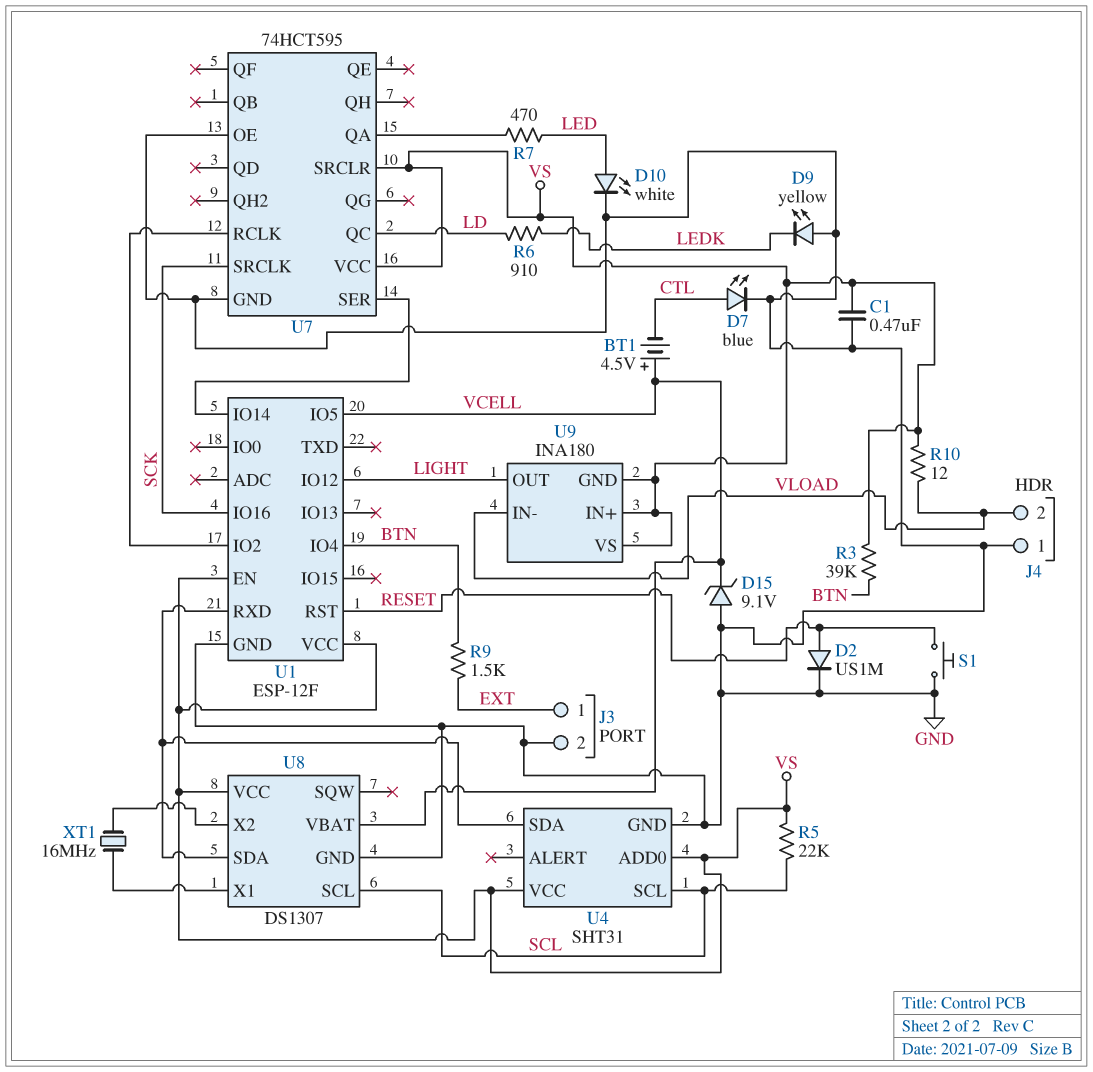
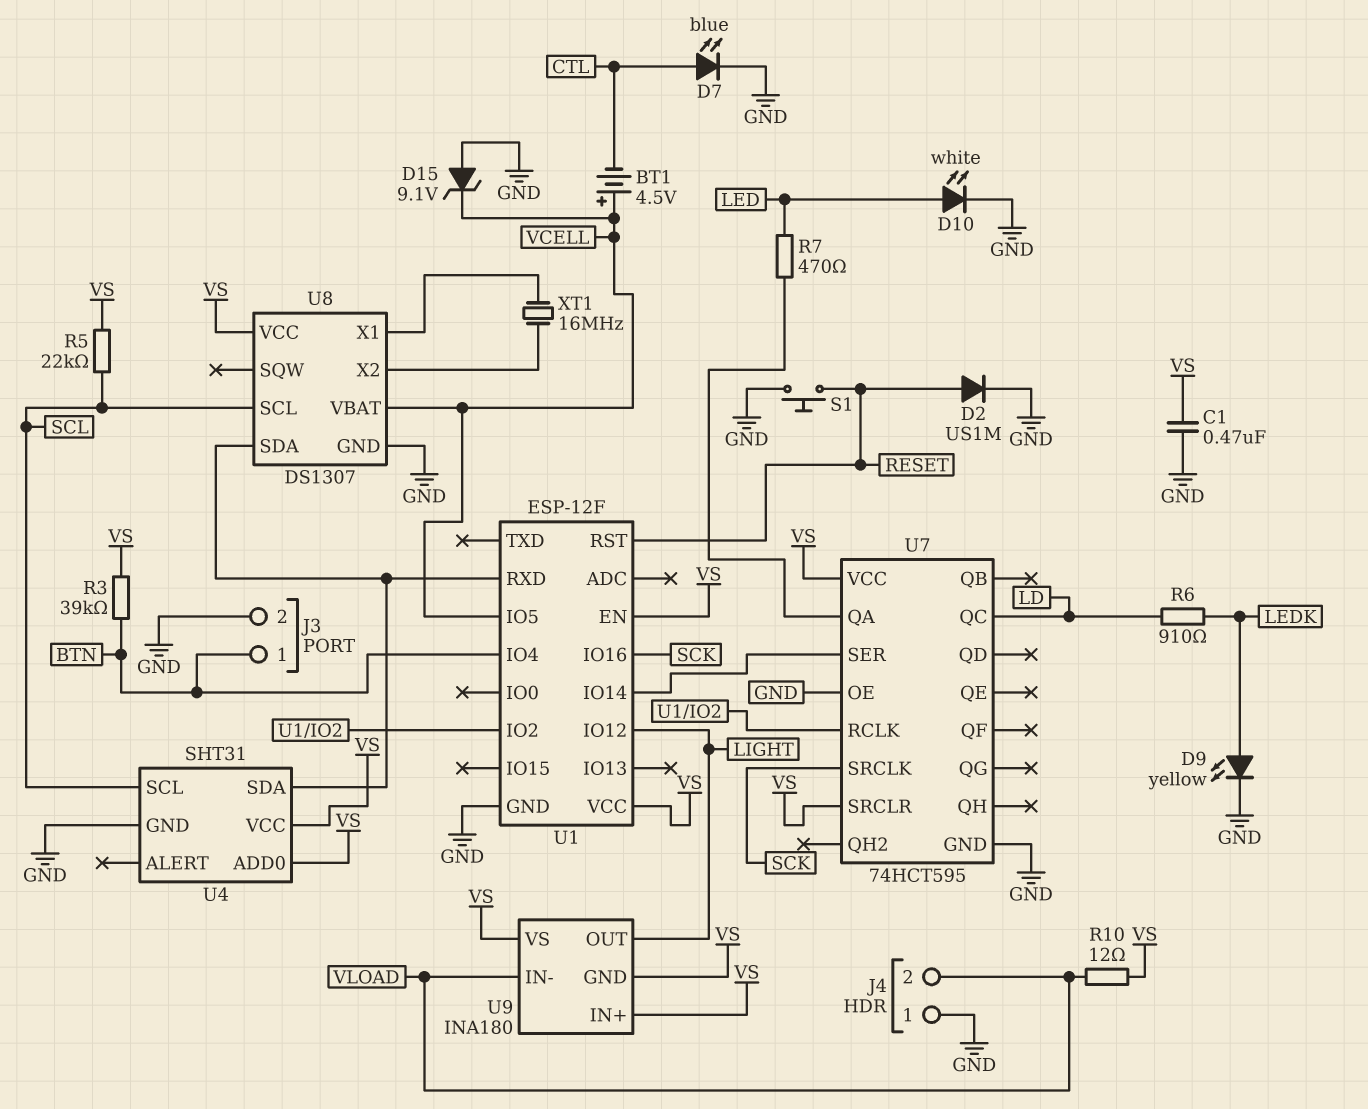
D9: LED yellow (A GND, K LEDK) -> LED yellow (A LEDK, K GND)
J3 pin 1: EXT -> BTN
R9: 1.5k (BTN, EXT) -> none

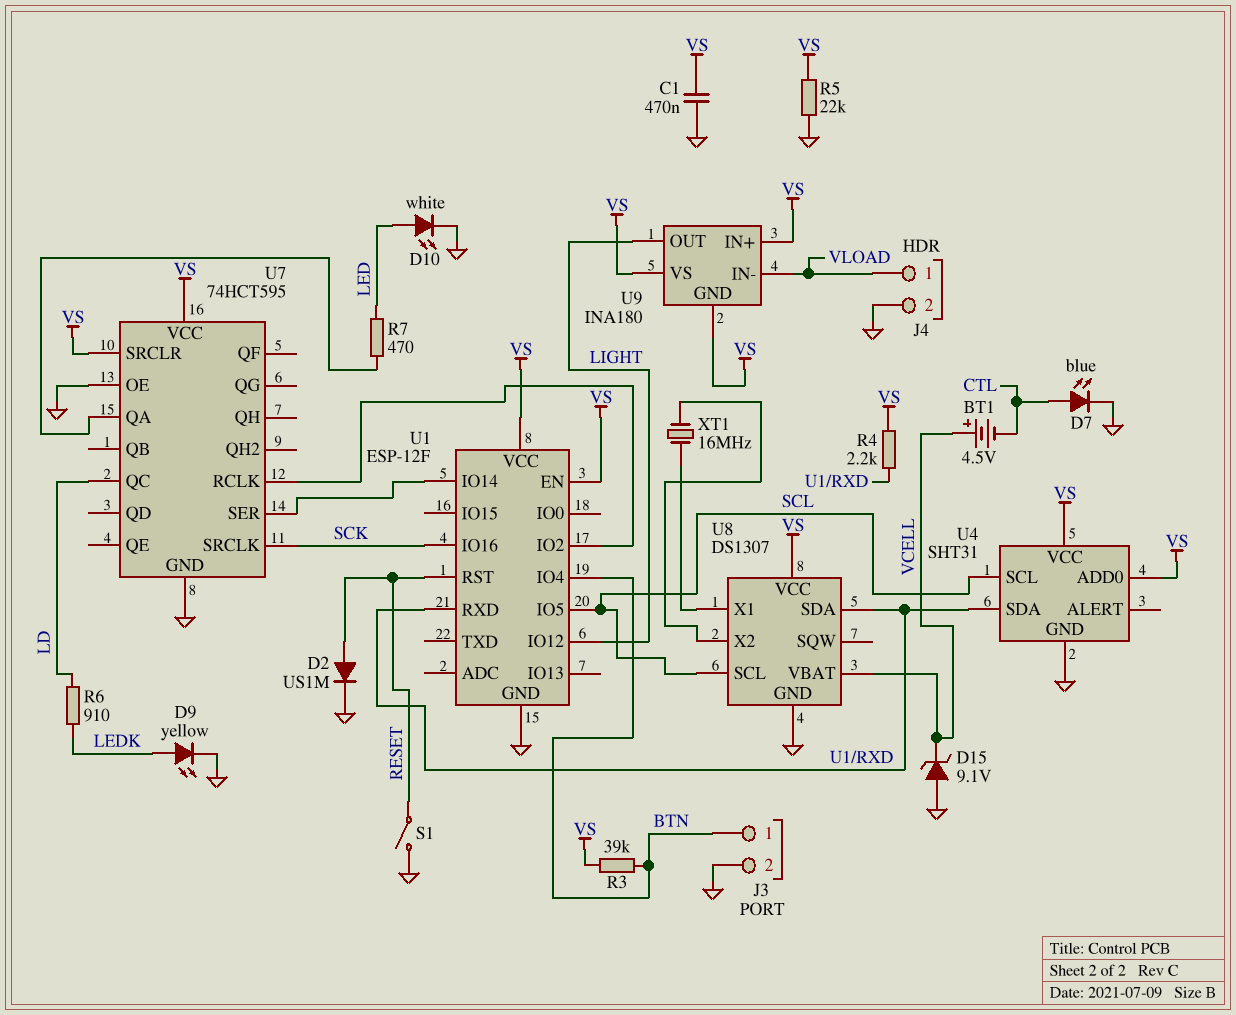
J4 pin 1: GND -> VLOAD
J4 pin 2: VLOAD -> GND
R4: none -> 2.2k (U1/RXD, VS)
R5: 22k (SCL, VS) -> 22k (GND, VS)
R10: 12 (VLOAD, VS) -> none
S1: button (GND, RESET) -> switch (GND, RESET)
U1 pin IO5: VCELL -> SCL

